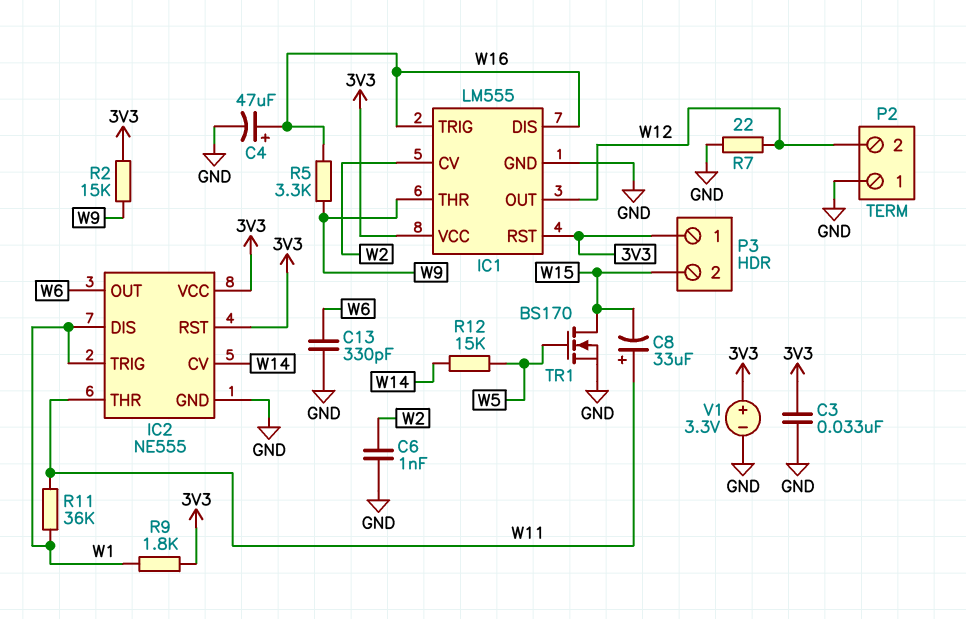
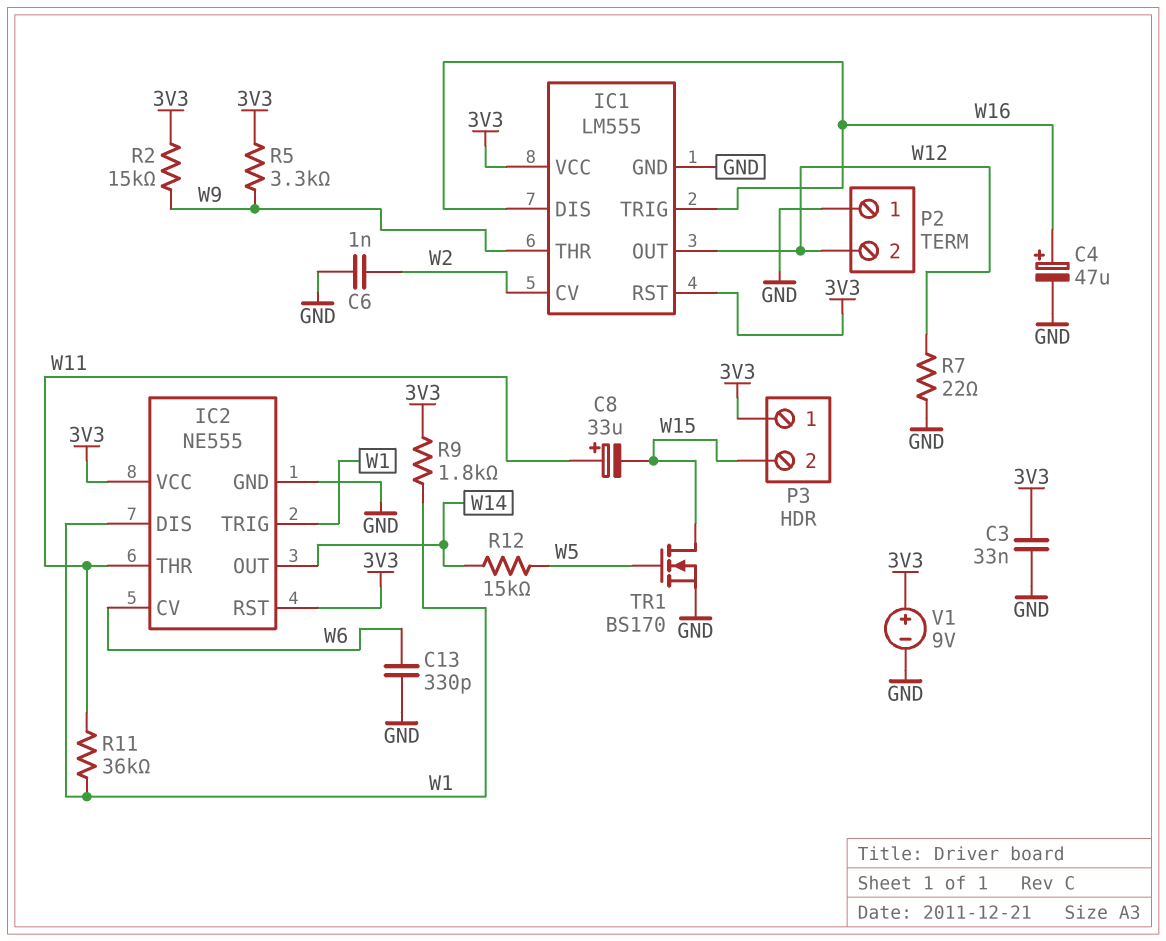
IC2 pin CV: W14 -> W6
IC2 pin OUT: W6 -> W14
R5: 3.3k (W9, W16) -> 3.3k (3V3, W9)
V1: 3.3V (plus 3V3, minus GND) -> 9V (plus 3V3, minus GND)

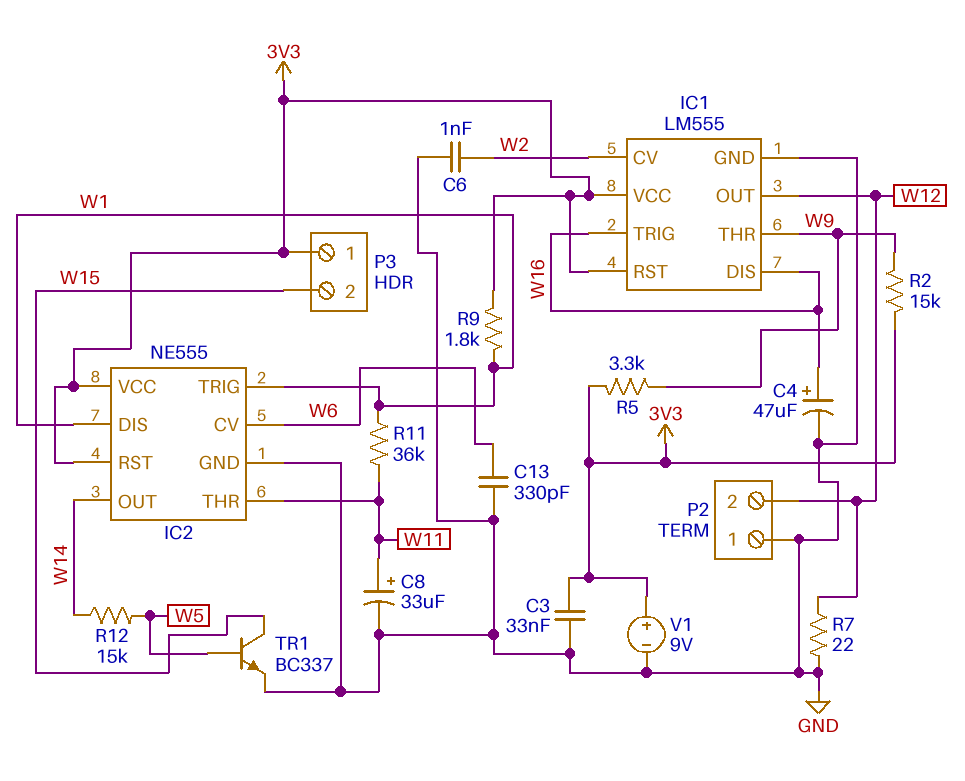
C8: 33uF (plus W11, minus W15) -> 33uF (plus W11, minus GND)
TR1: NMOS BS170 (G W5, D W15, S GND) -> NPN BC337 (B W5, C W15, E GND)

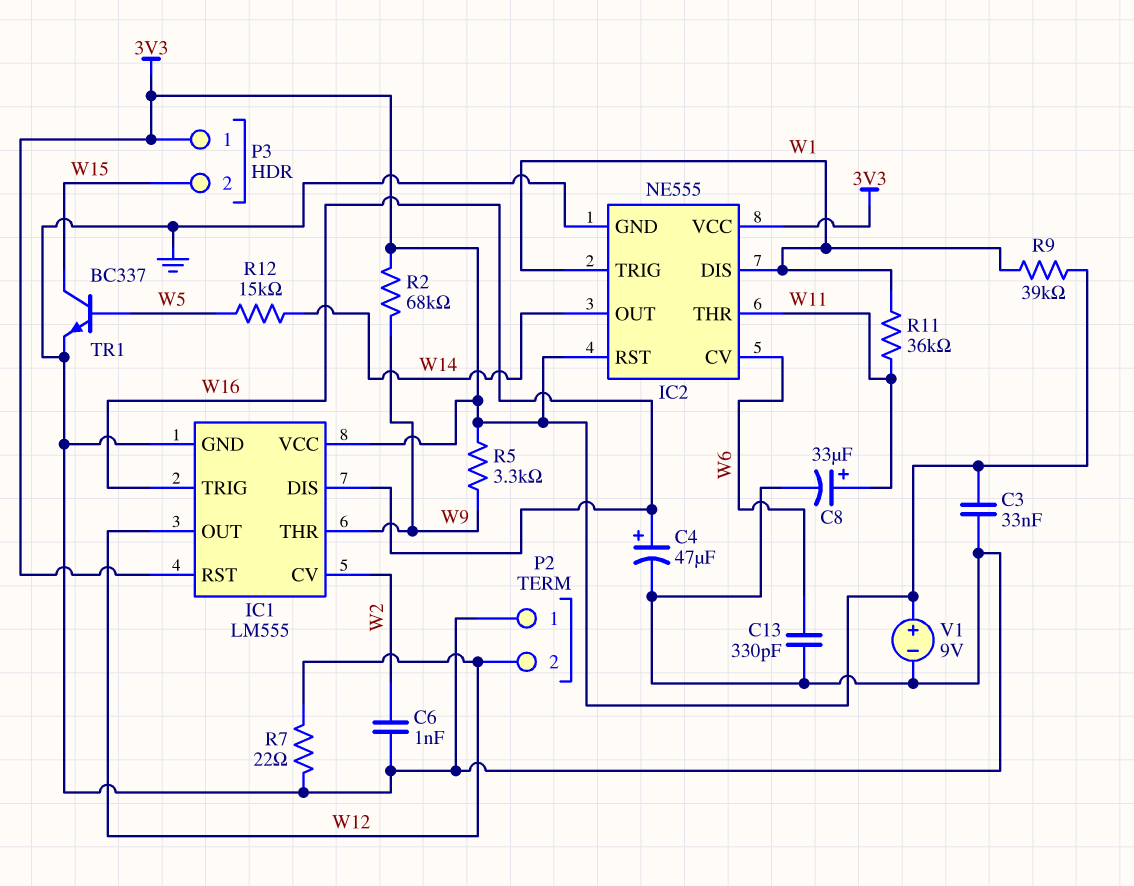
R2: 15k (3V3, W9) -> 68k (3V3, W9)
R9: 1.8k (3V3, W1) -> 39k (3V3, W1)

